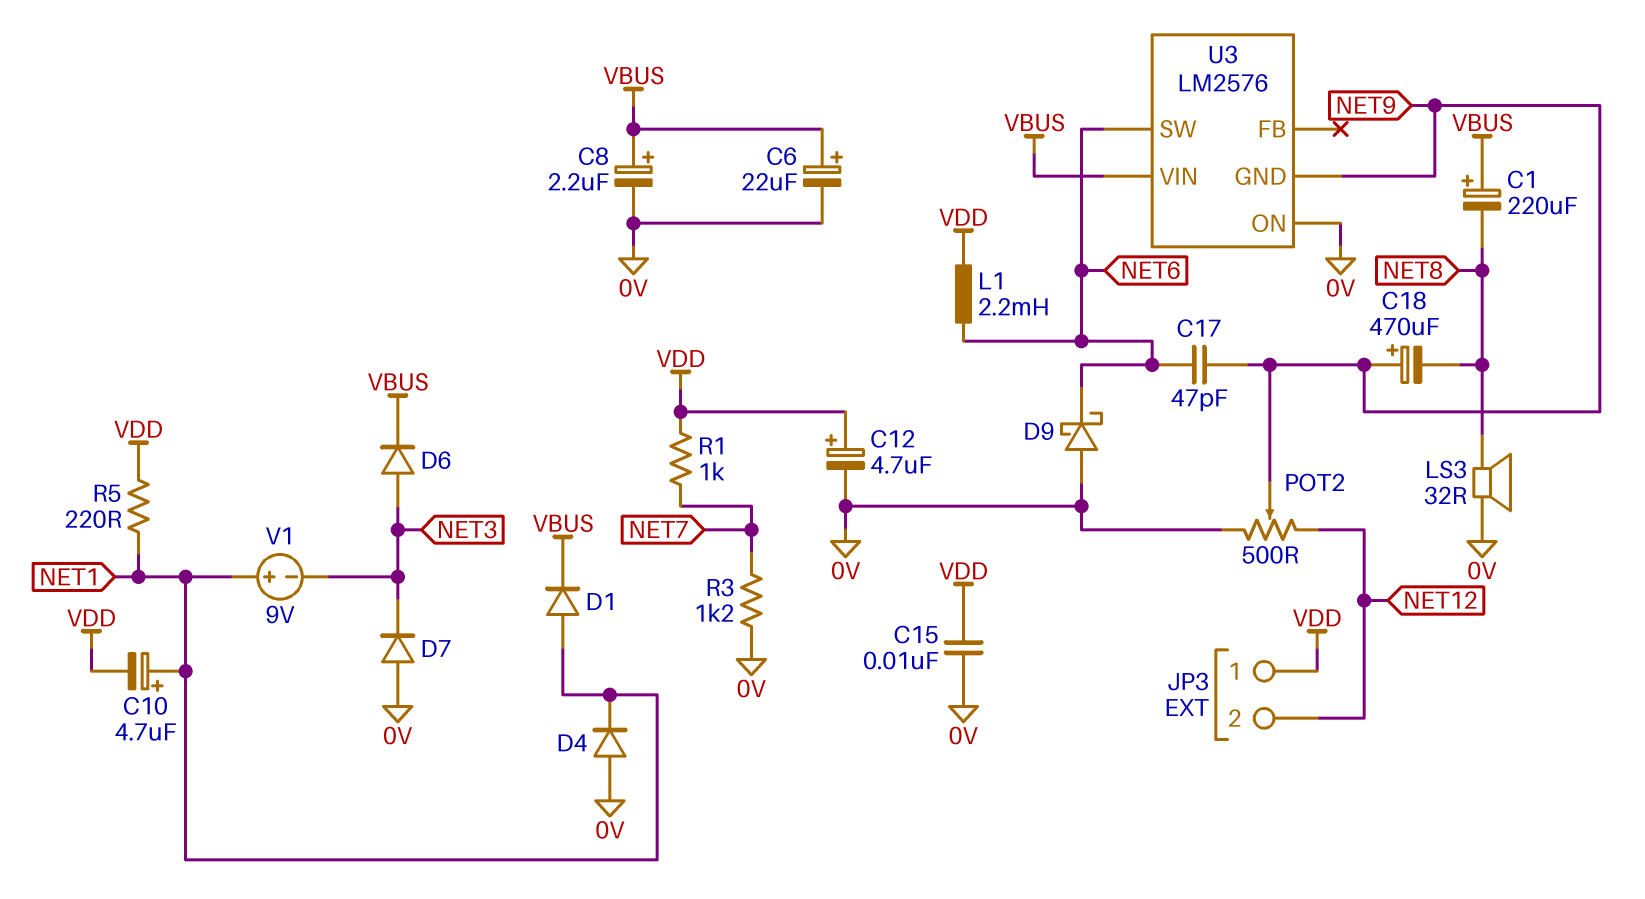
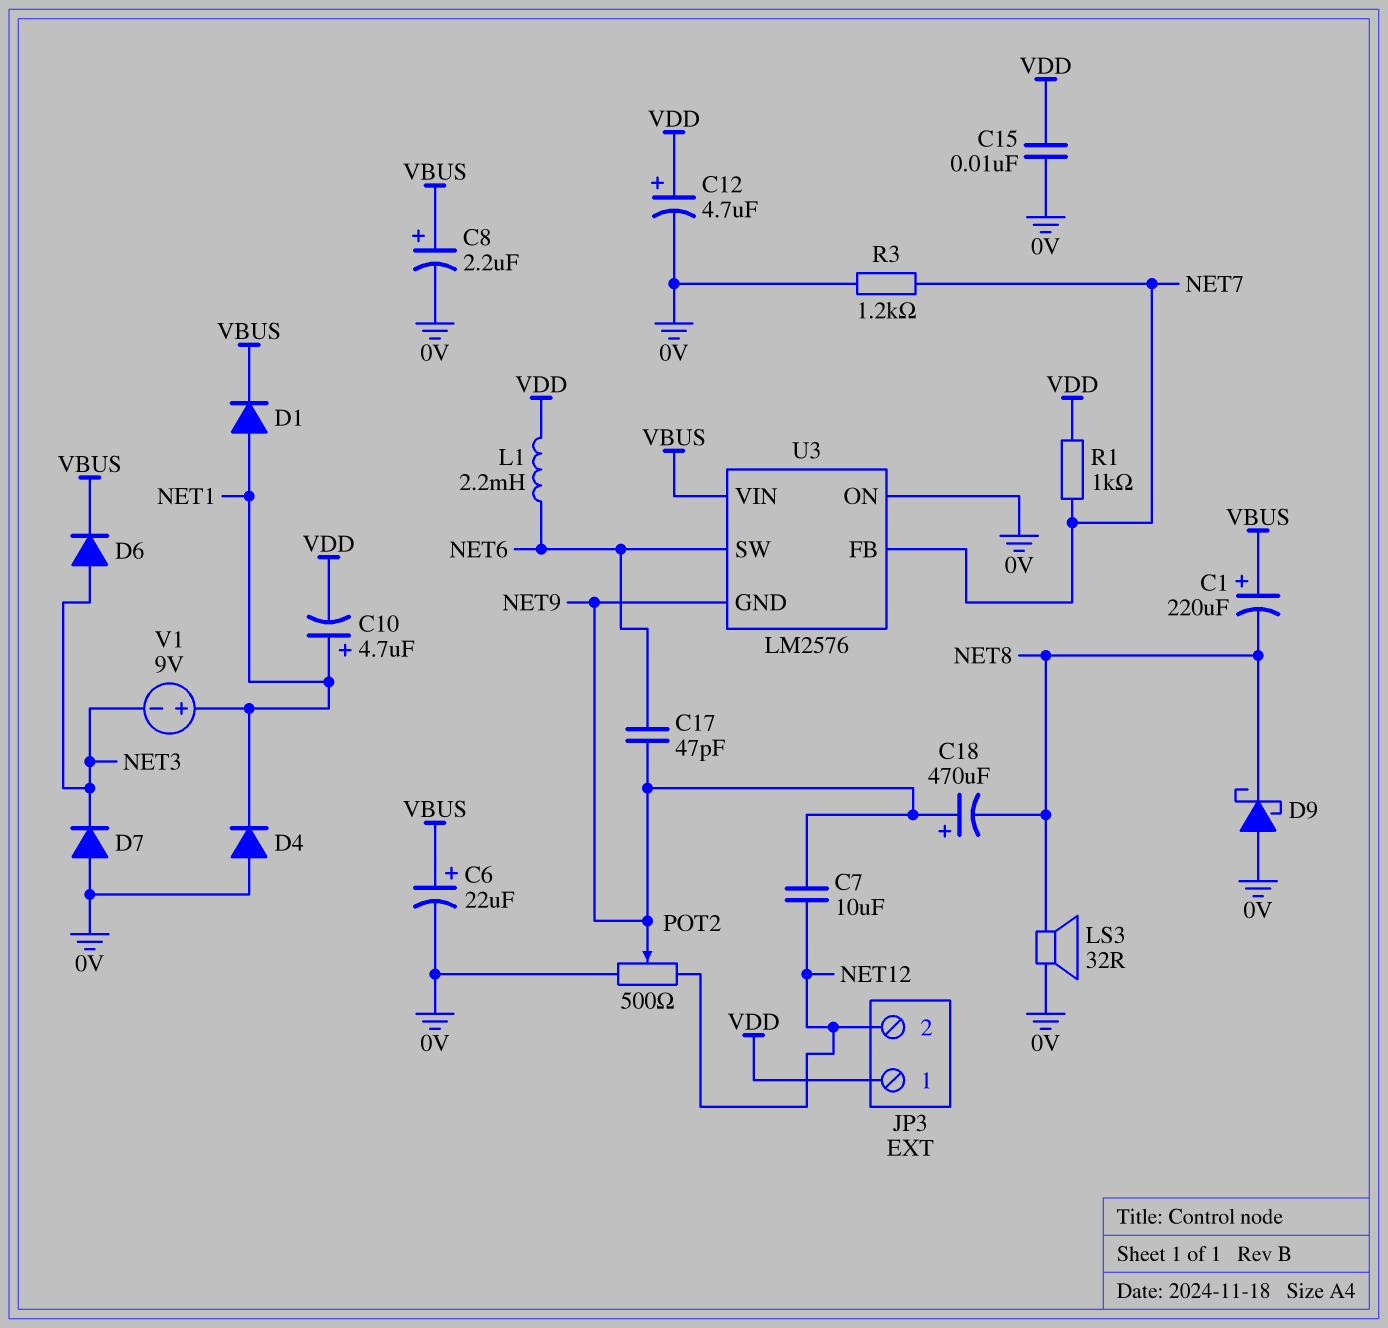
C7: none -> 10uF (NET9, NET12)
D9: schottky (A 0V, K NET6) -> schottky (A 0V, K NET8)
R5: 220 (NET1, VDD) -> none
U3 pin FB: none -> NET7

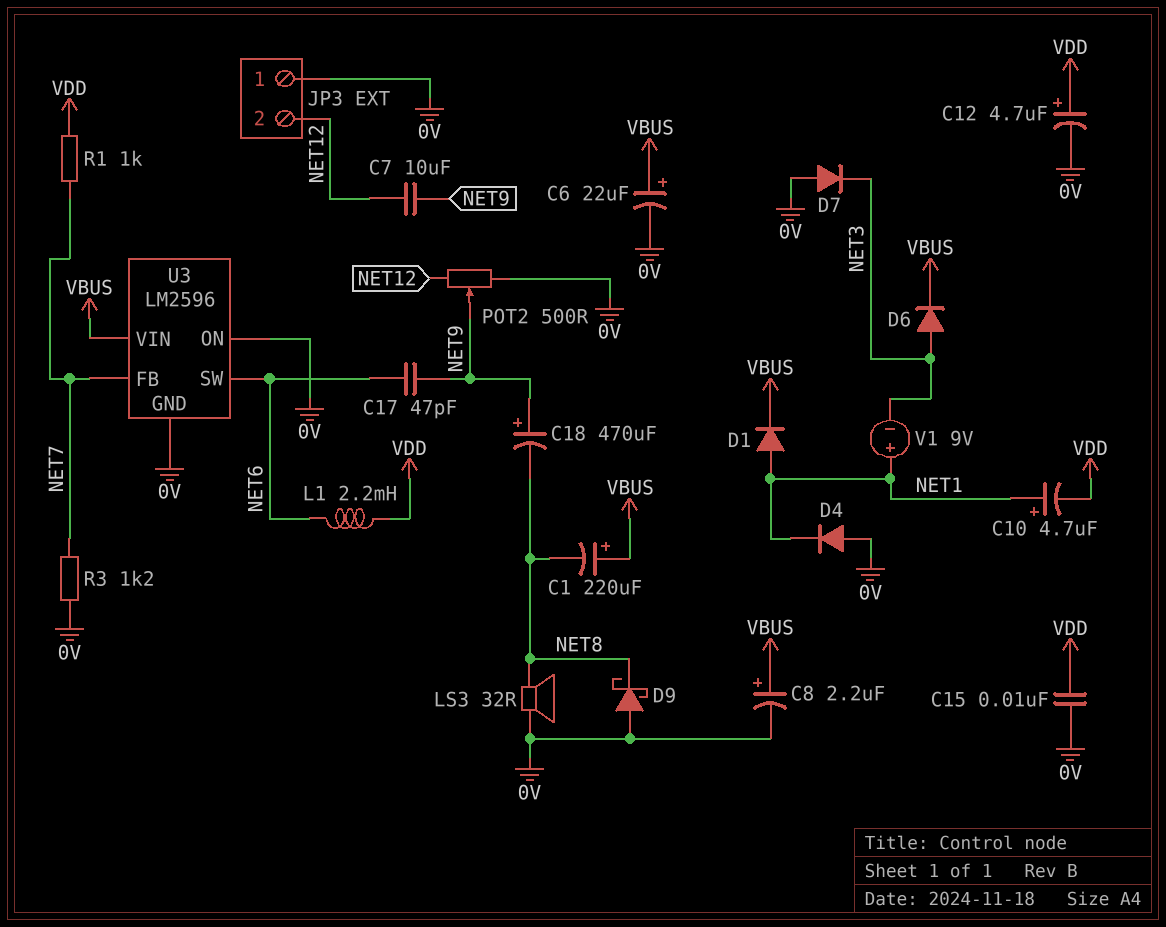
JP3 pin 1: VDD -> 0V
U3: LM2576 -> LM2596
U3 pin GND: NET9 -> 0V

